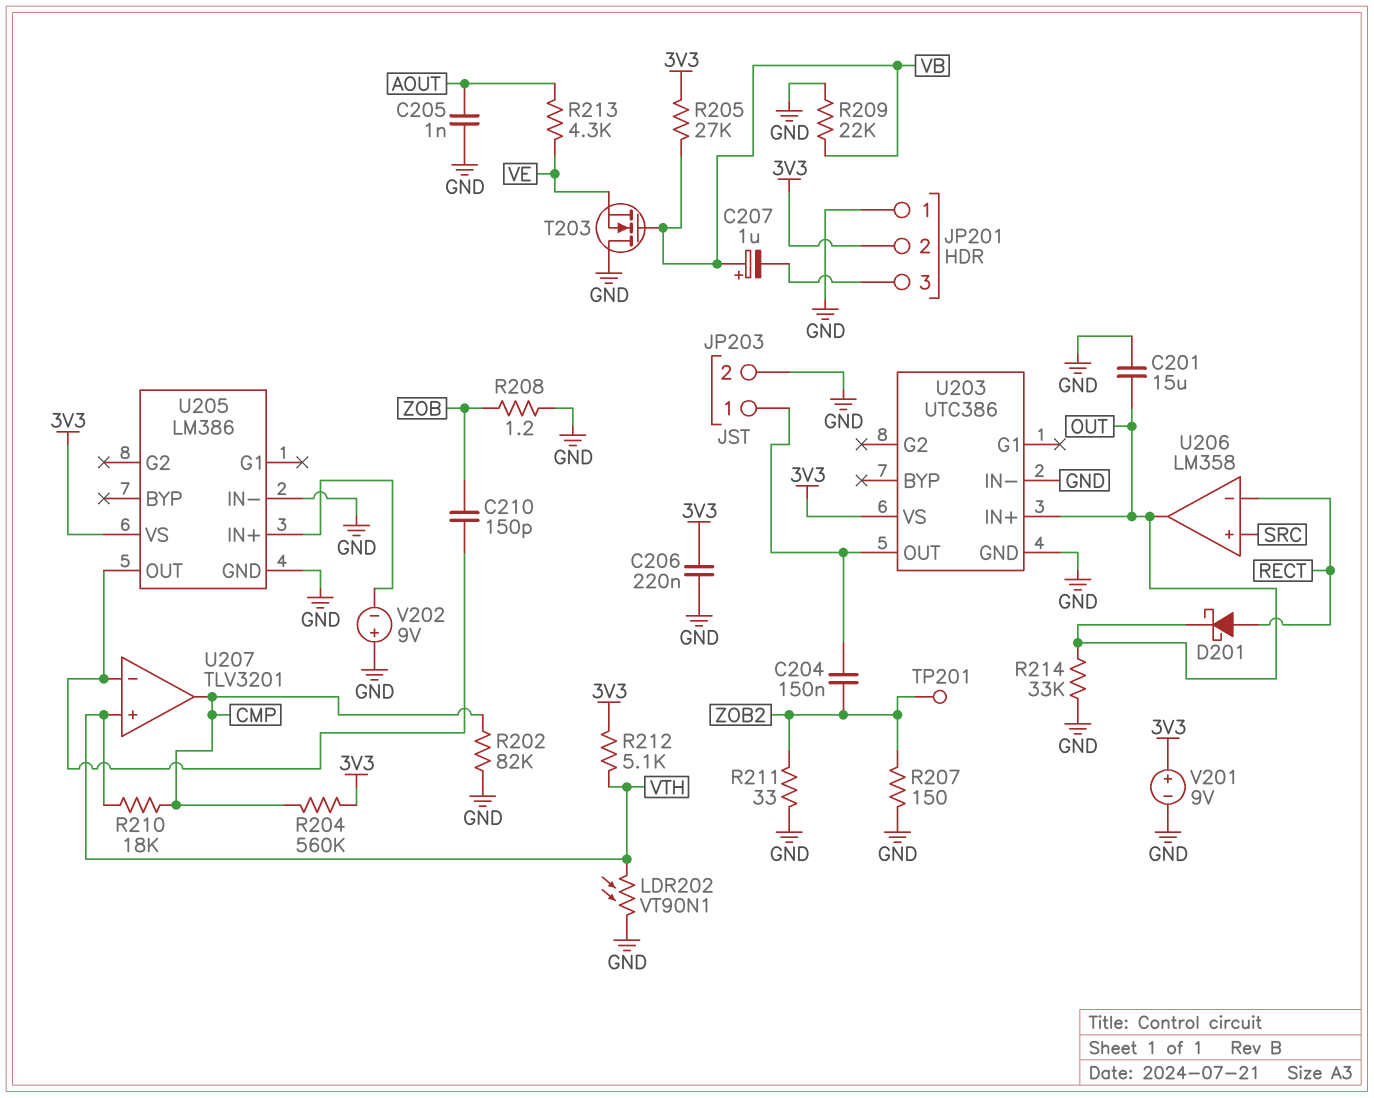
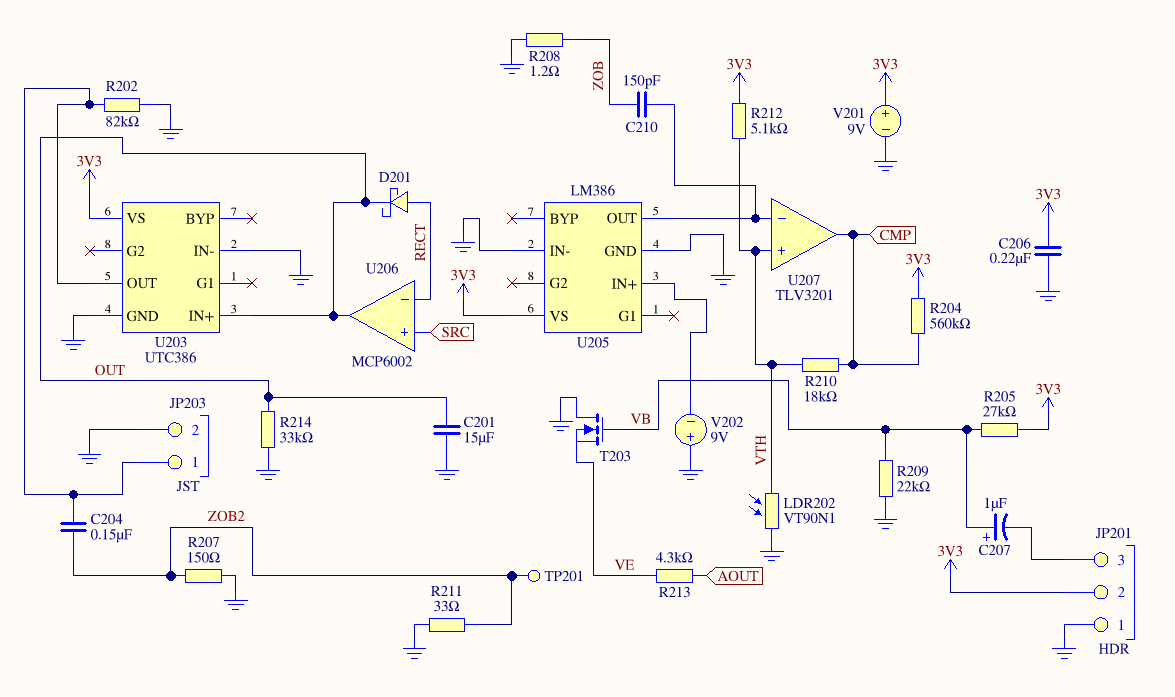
C205: 1nF (AOUT, GND) -> none
R202: 82k (CMP, GND) -> 82k (GND, JP203/1)
U206: LM358 -> MCP6002

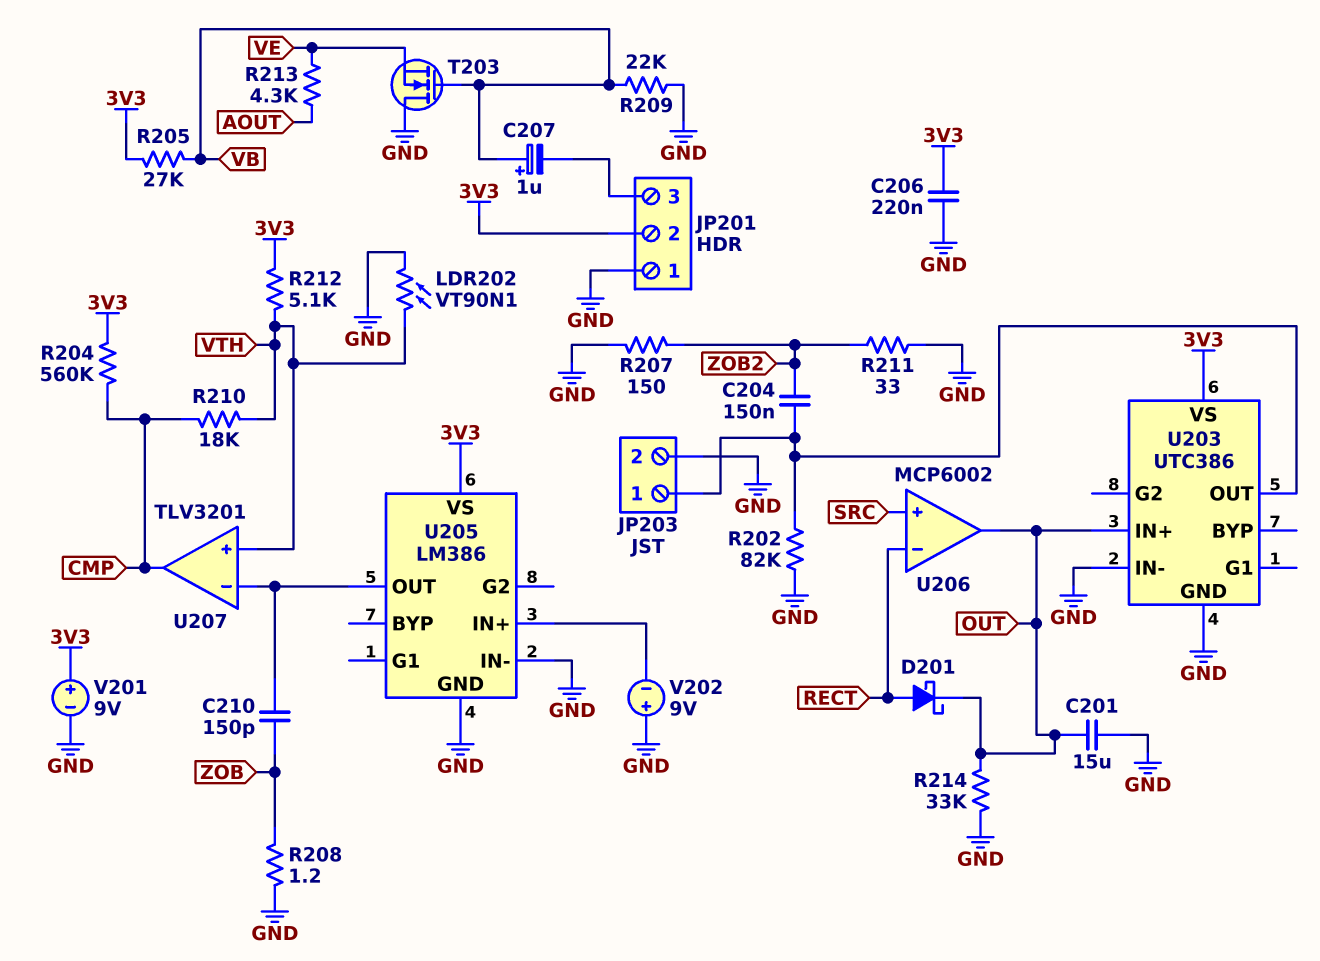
TP201: test point (ZOB2) -> none

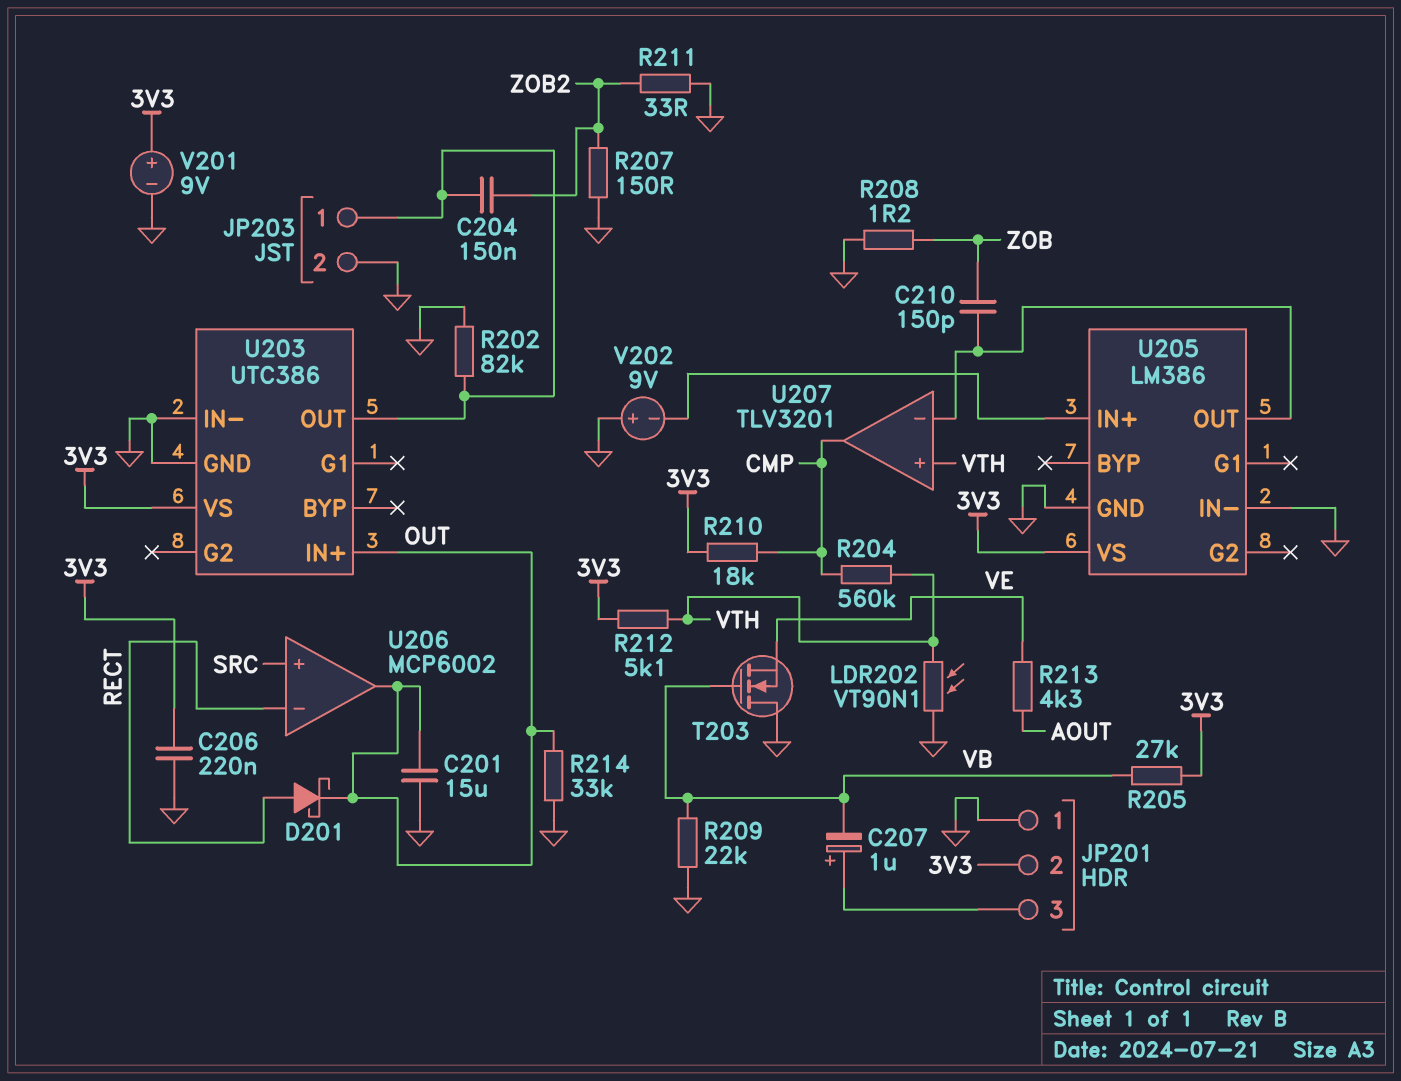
C207: 1uF (plus VB, minus JP201/3) -> 1uF (plus JP201/3, minus VB)
R204: 560k (3V3, CMP) -> 560k (CMP, VTH)
R210: 18k (CMP, VTH) -> 18k (3V3, CMP)

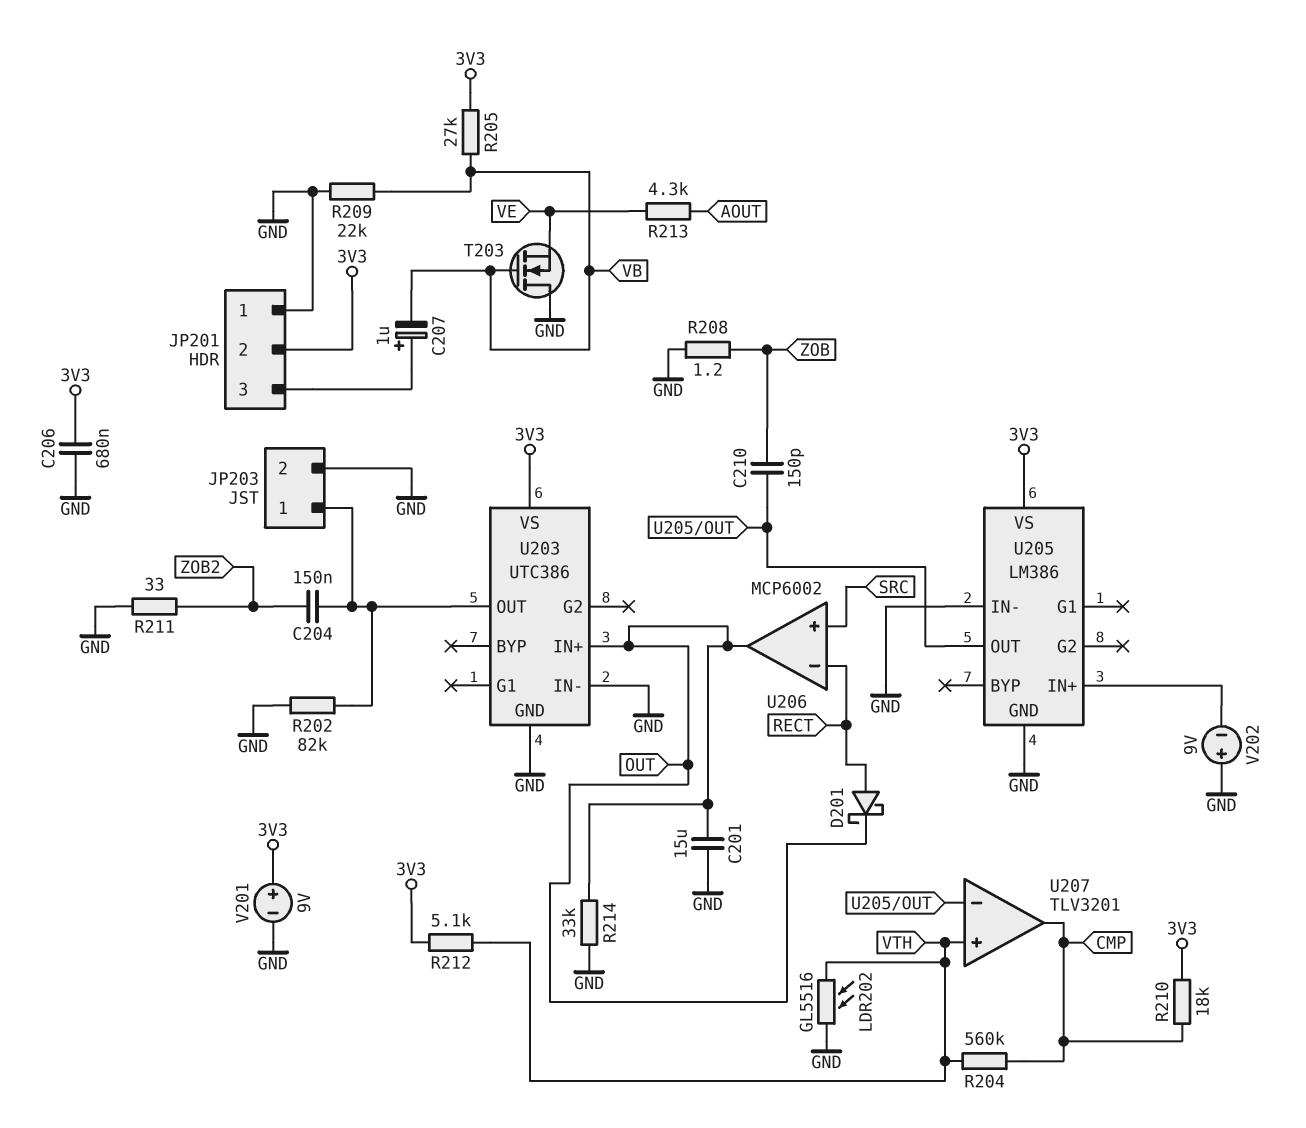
C206: 220nF (3V3, GND) -> 680nF (3V3, GND)
LDR202: VT90N1 (GND, VTH) -> GL5516 (GND, VTH)
R207: 150 (GND, ZOB2) -> none

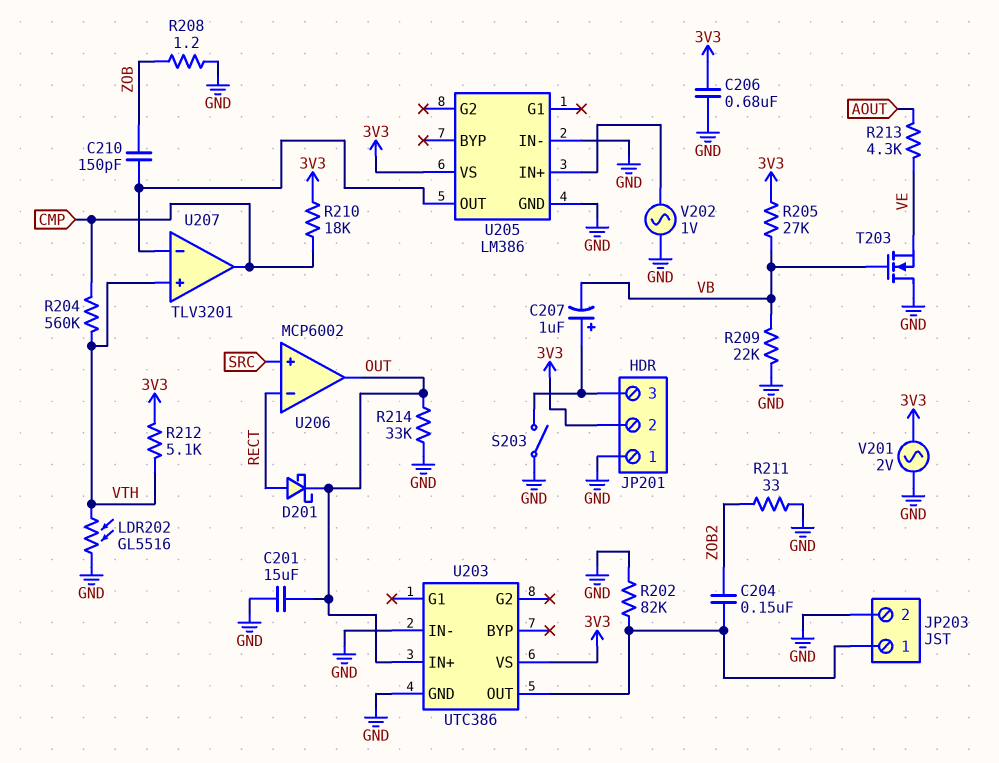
S203: none -> switch (GND, JP201/3)
V201: 9V (plus 3V3, minus GND) -> AC 2V (3V3, GND)
V202: 9V (plus GND, minus U205/IN+) -> AC 1V (GND, U205/IN+)

